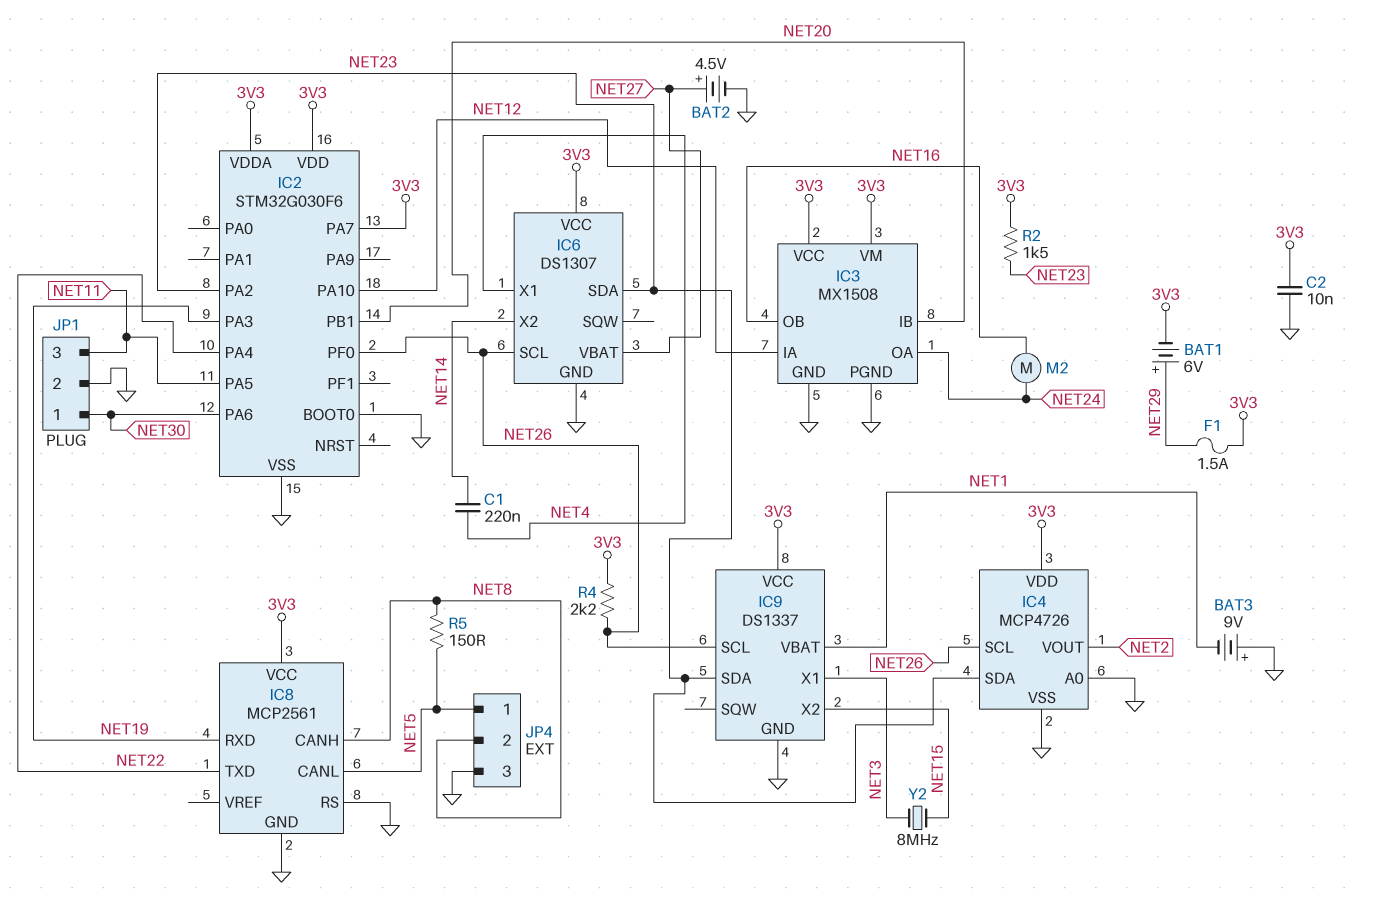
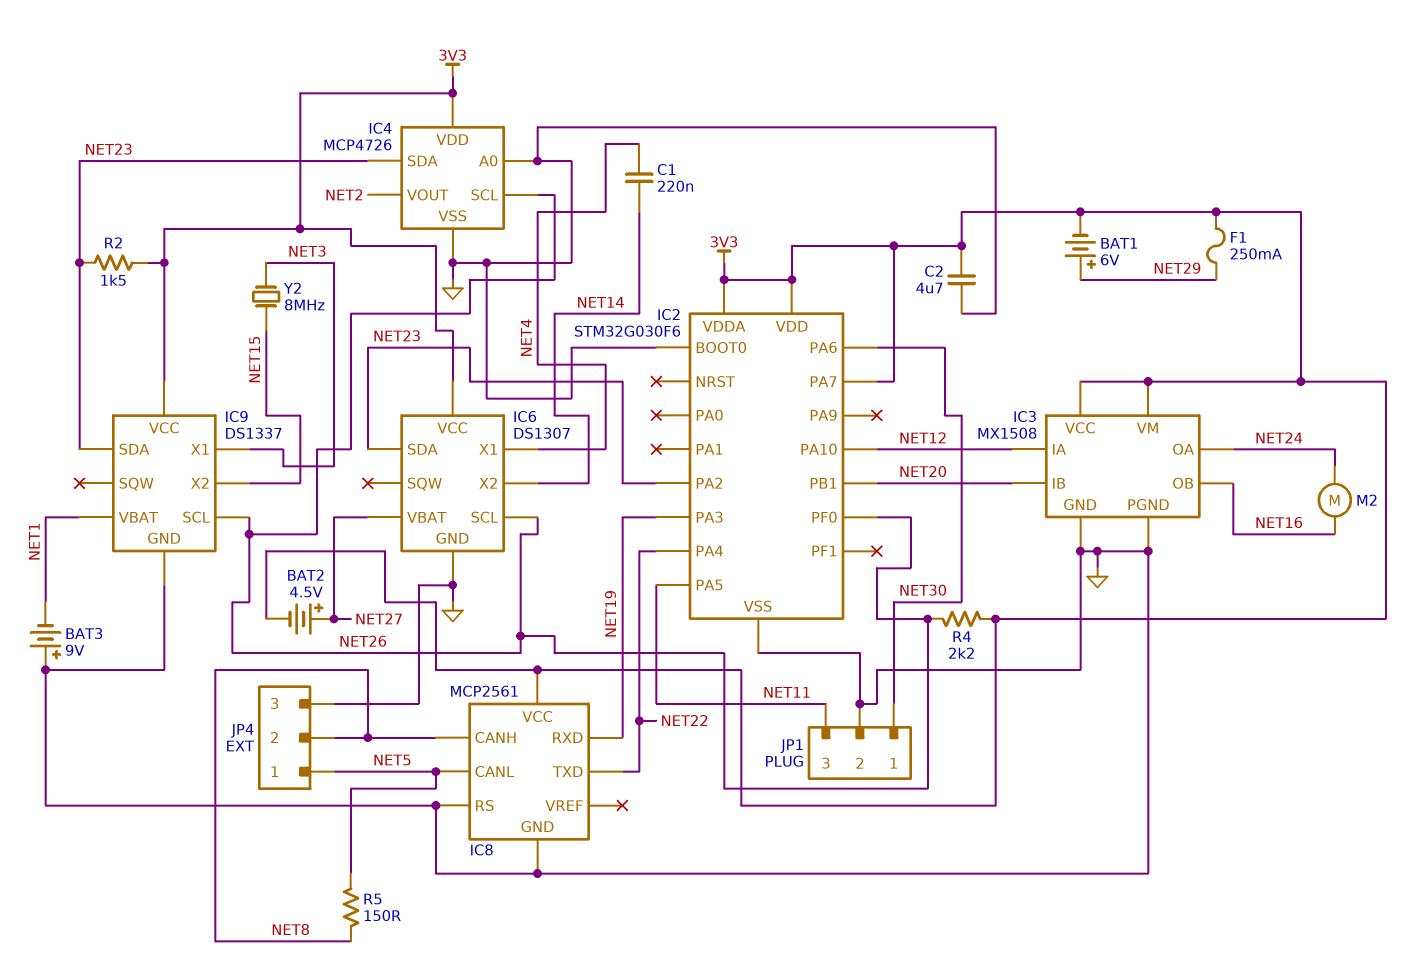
BAT2: 4.5V (plus NET27, minus GND) -> 4.5V (plus NET27, minus 3V3)
C2: 10nF (3V3, GND) -> 4.7uF (3V3, GND)
F1: 1.5A (3V3, NET29) -> 250mA (3V3, NET29)

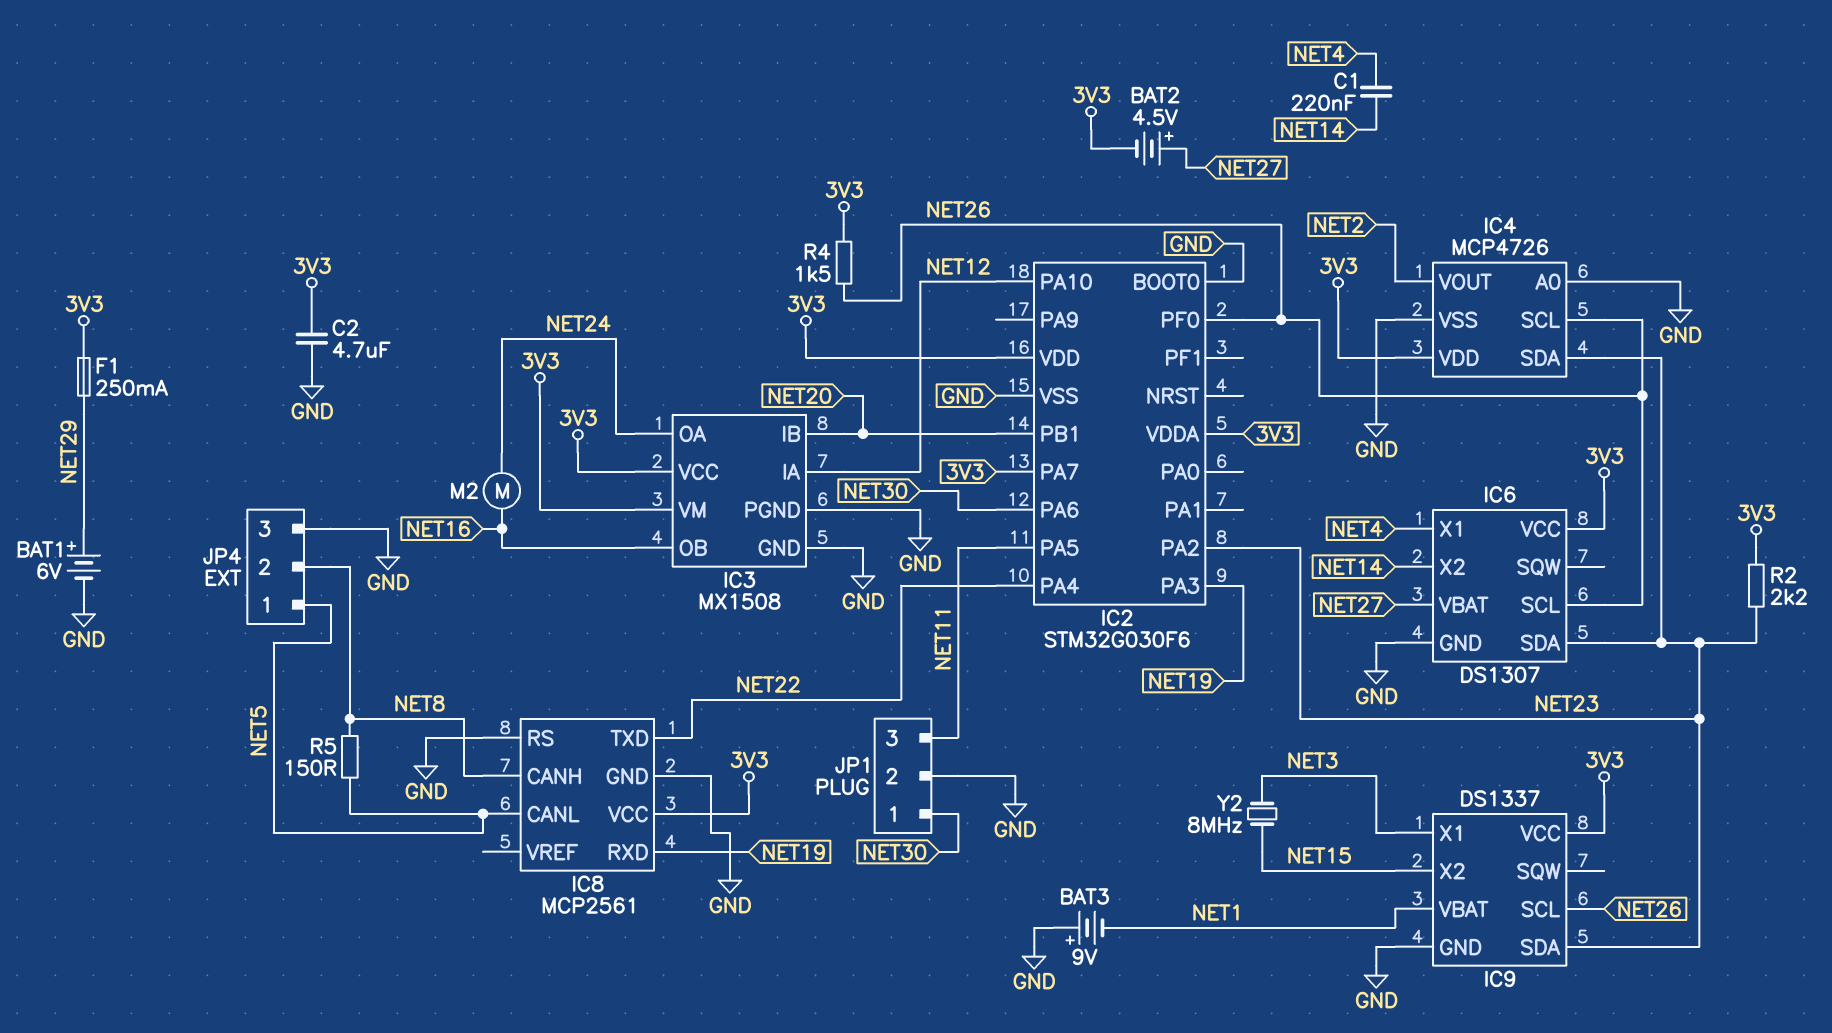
BAT1: 6V (plus NET29, minus 3V3) -> 6V (plus NET29, minus GND)
R2: 1.5k (3V3, NET23) -> 2.2k (3V3, NET23)
R4: 2.2k (3V3, NET26) -> 1.5k (3V3, NET26)

